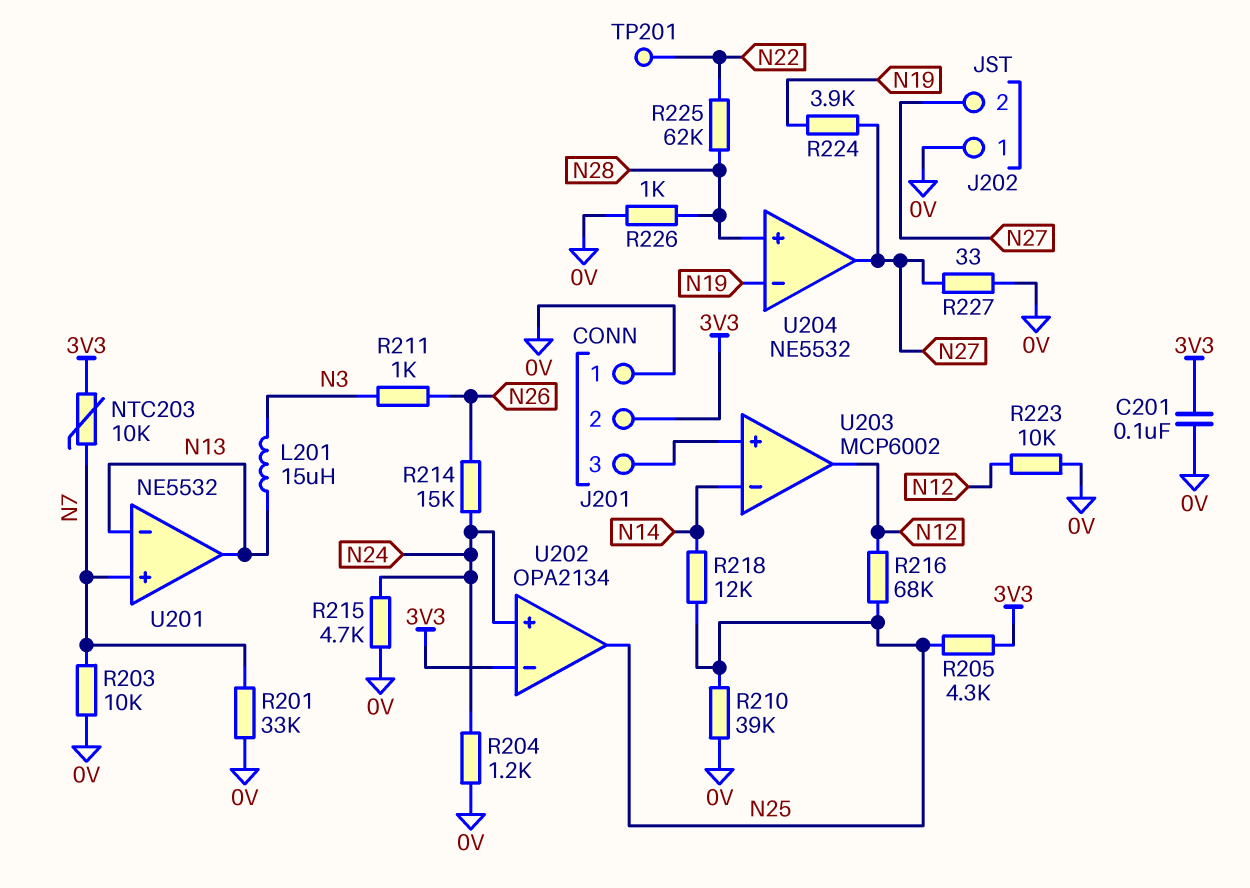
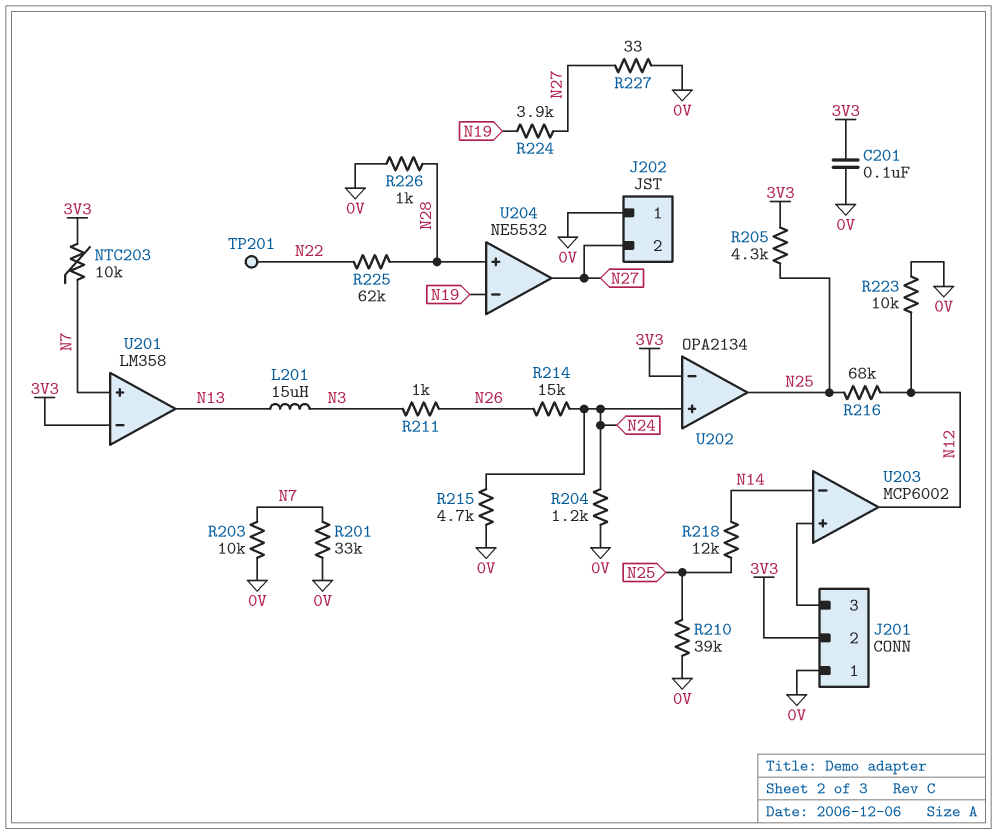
U201: NE5532 -> LM358
U201 pin in-: N13 -> 3V3

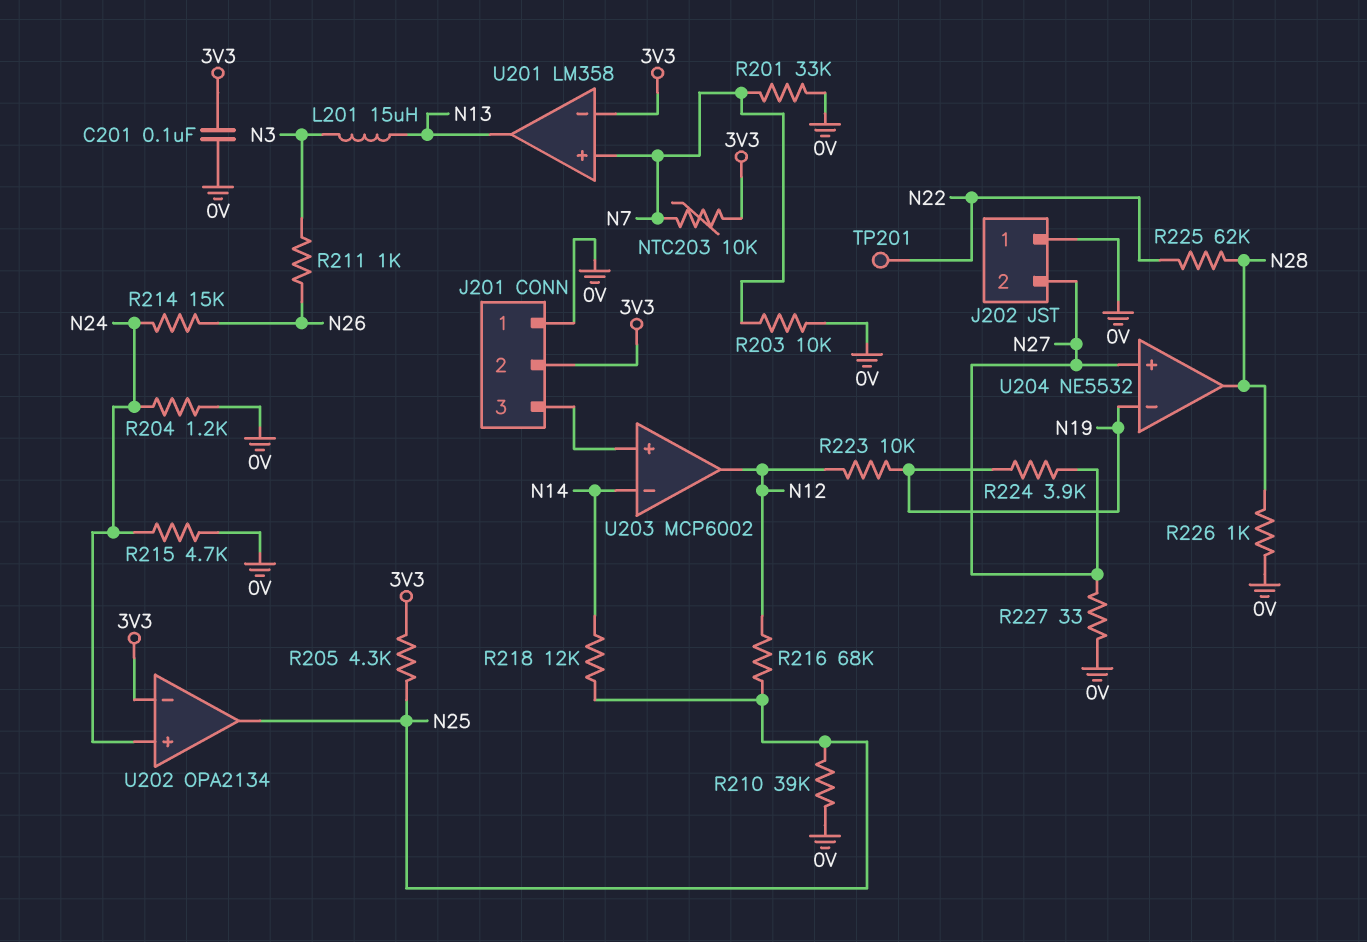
R223: 10k (0V, N12) -> 10k (N12, N19)
U204 pin in+: N28 -> N27
U204 pin out: N27 -> N28

